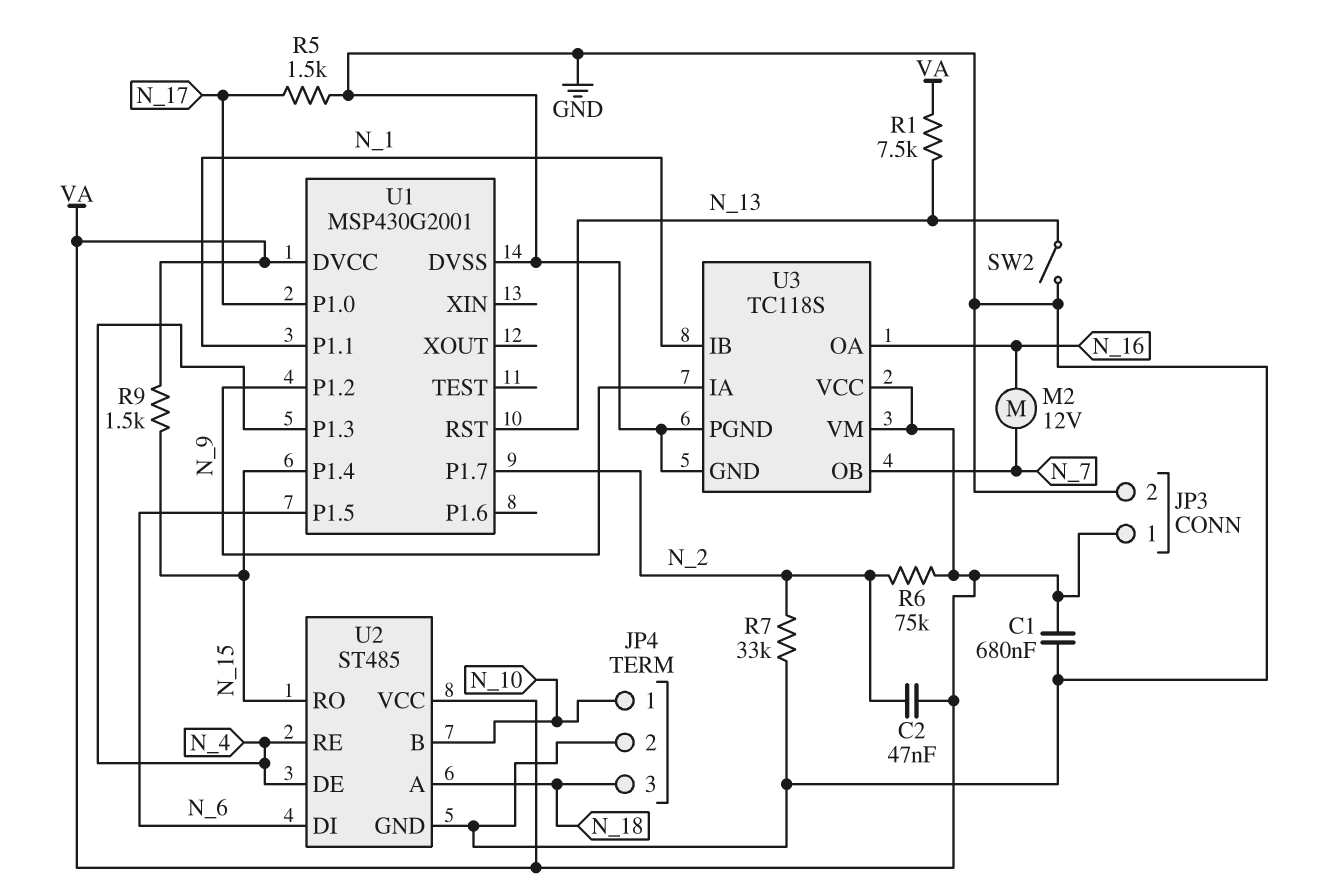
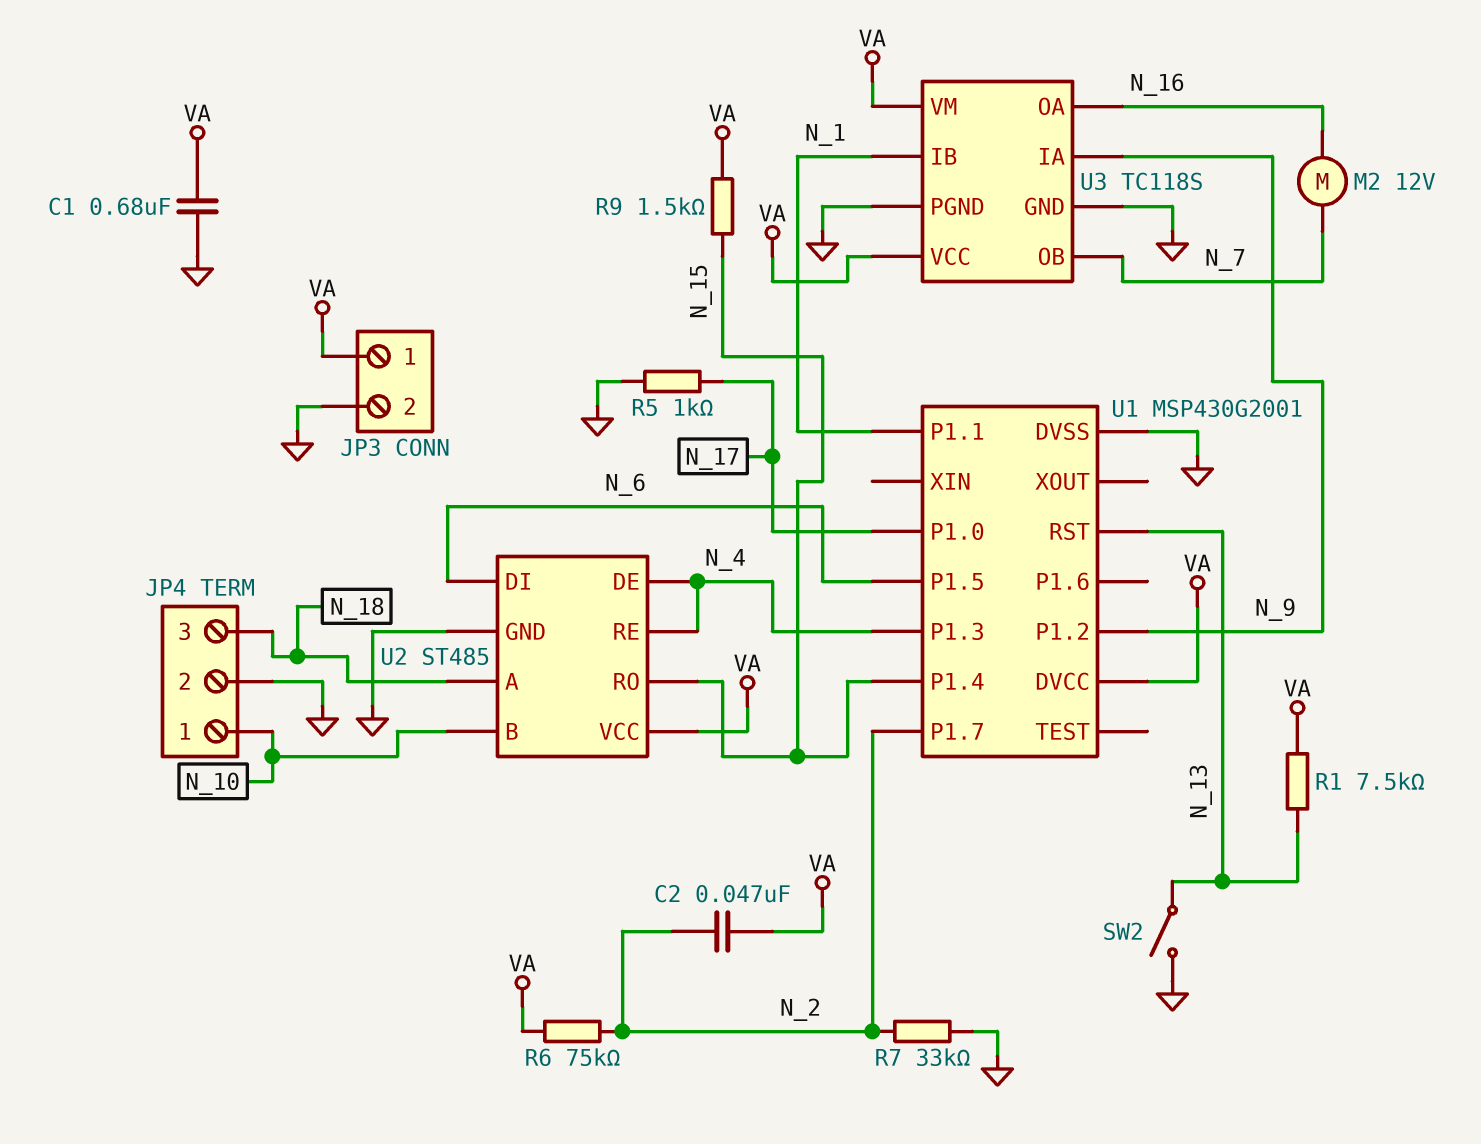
R5: 1.5k (GND, N_17) -> 1k (GND, N_17)

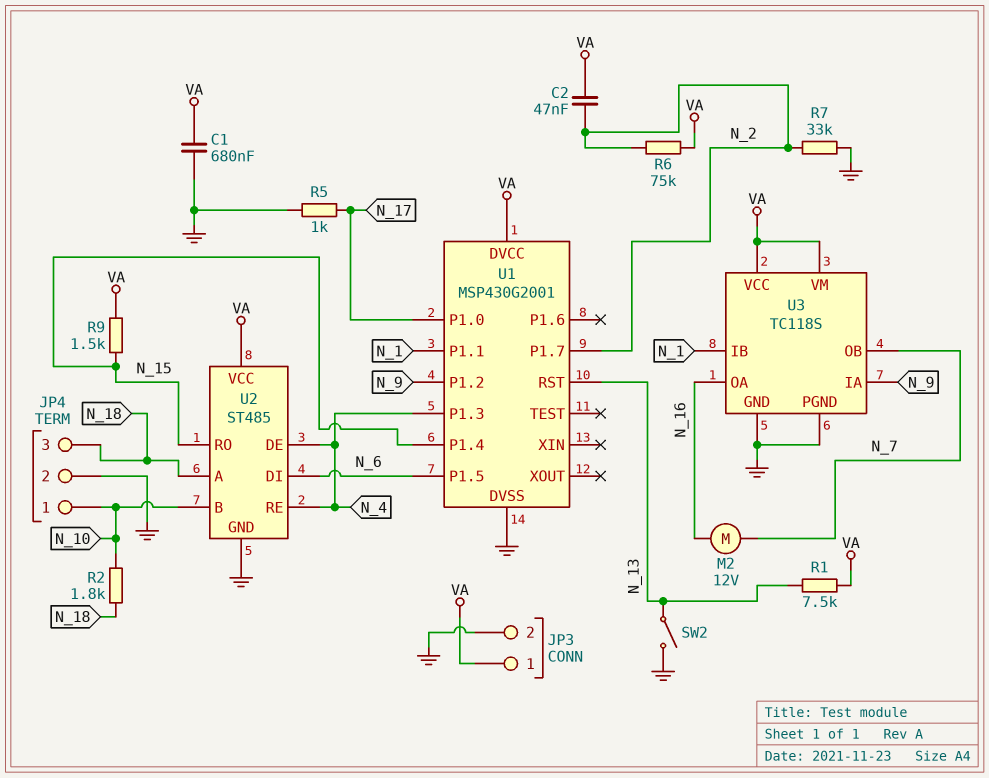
R2: none -> 1.8k (N_10, N_18)

